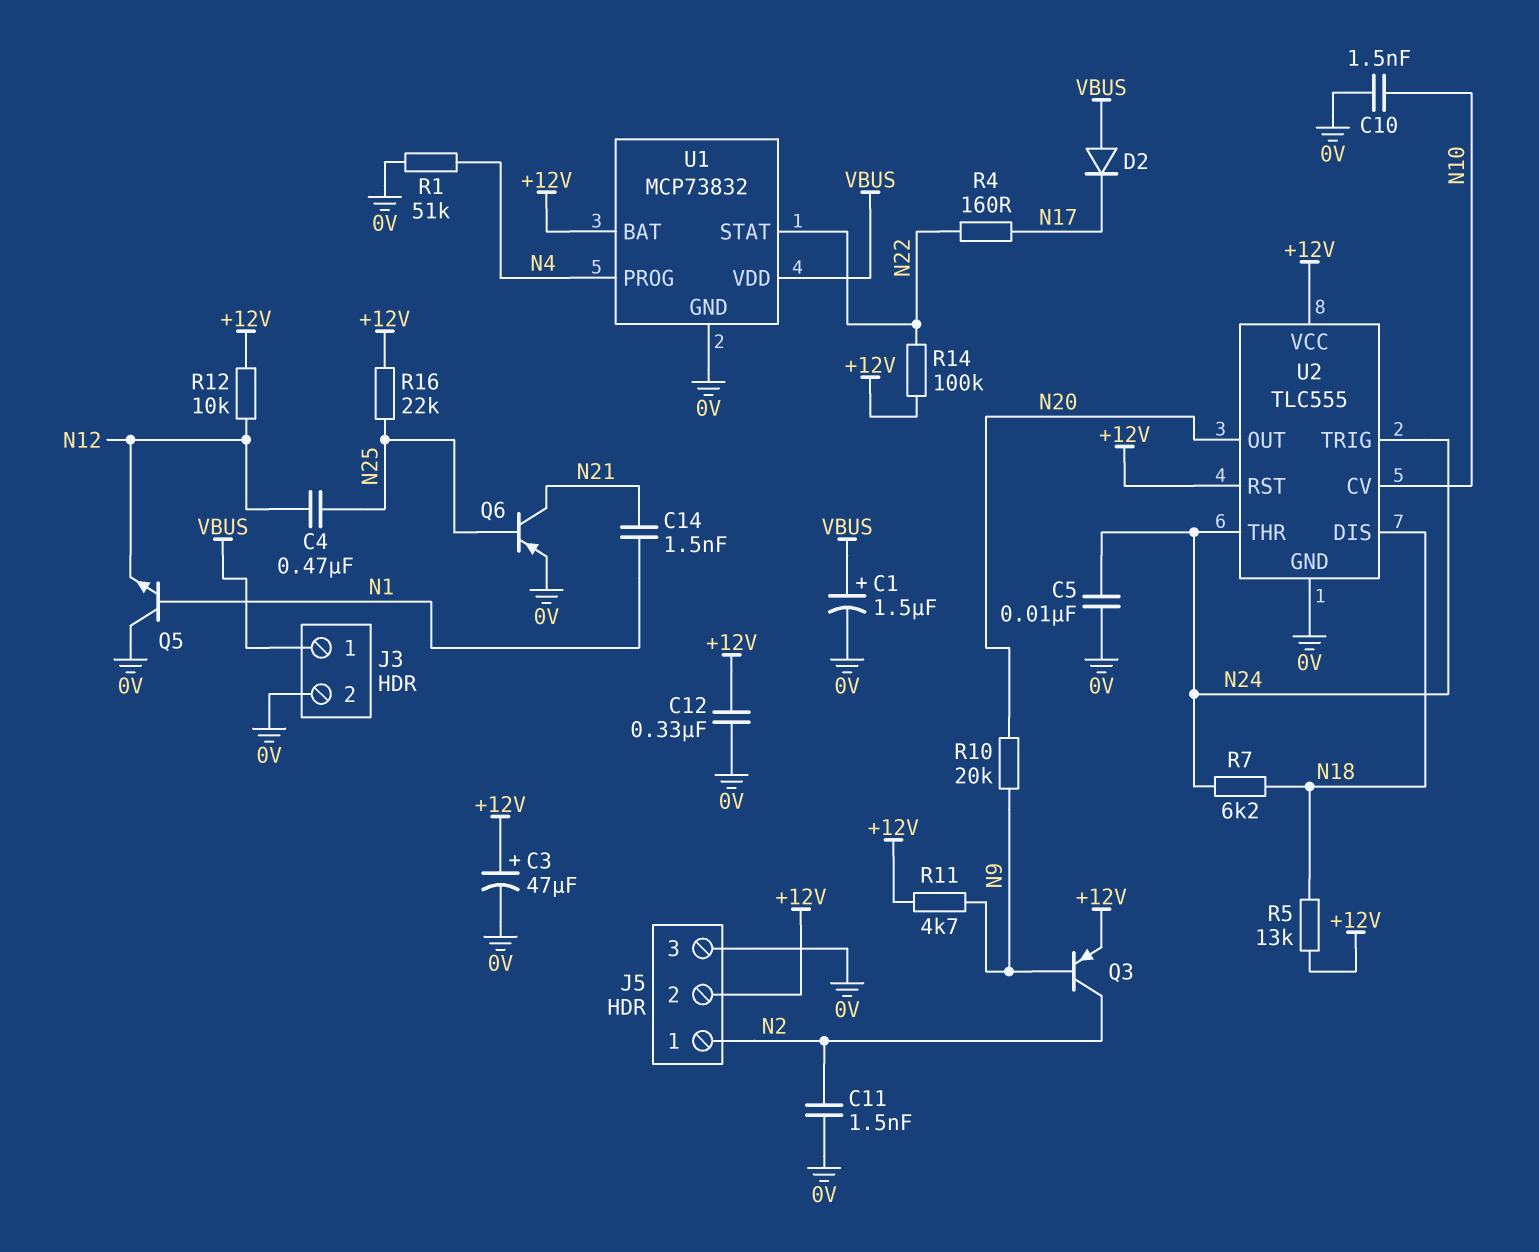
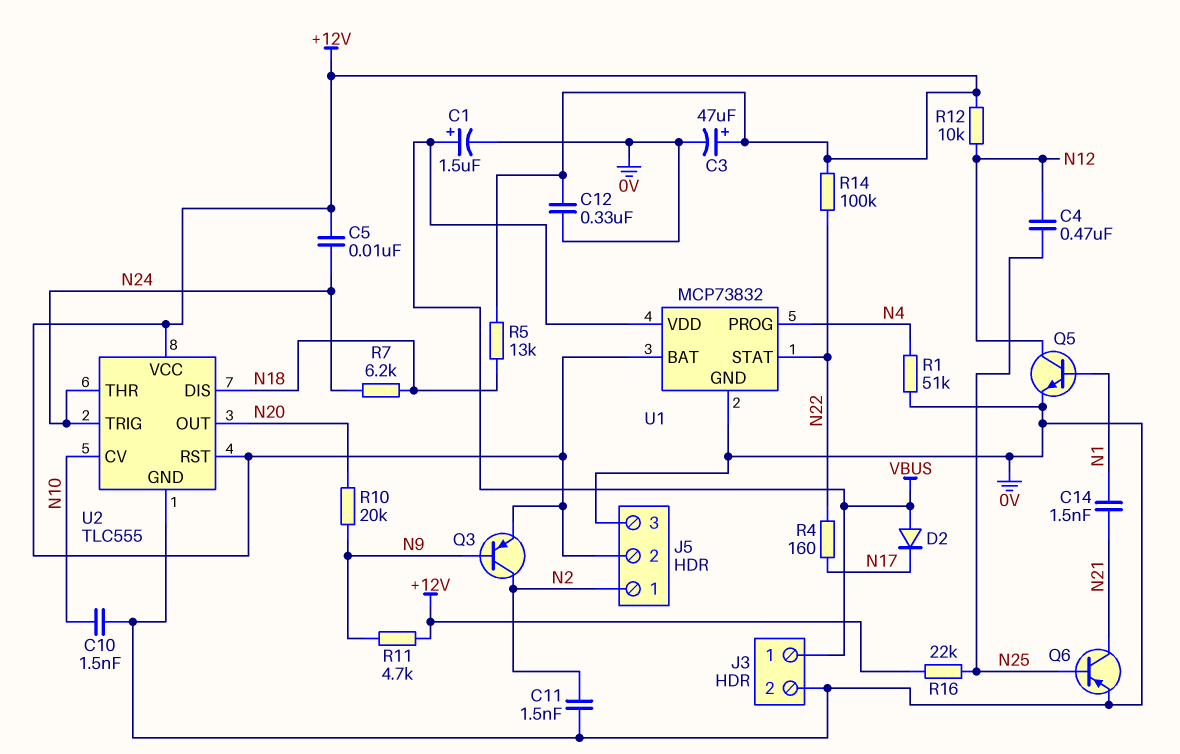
C5: 10nF (0V, N24) -> 10nF (+12V, N24)
Q5: NPN (B N1, C 0V, E N12) -> NPN (B N1, C N12, E 0V)

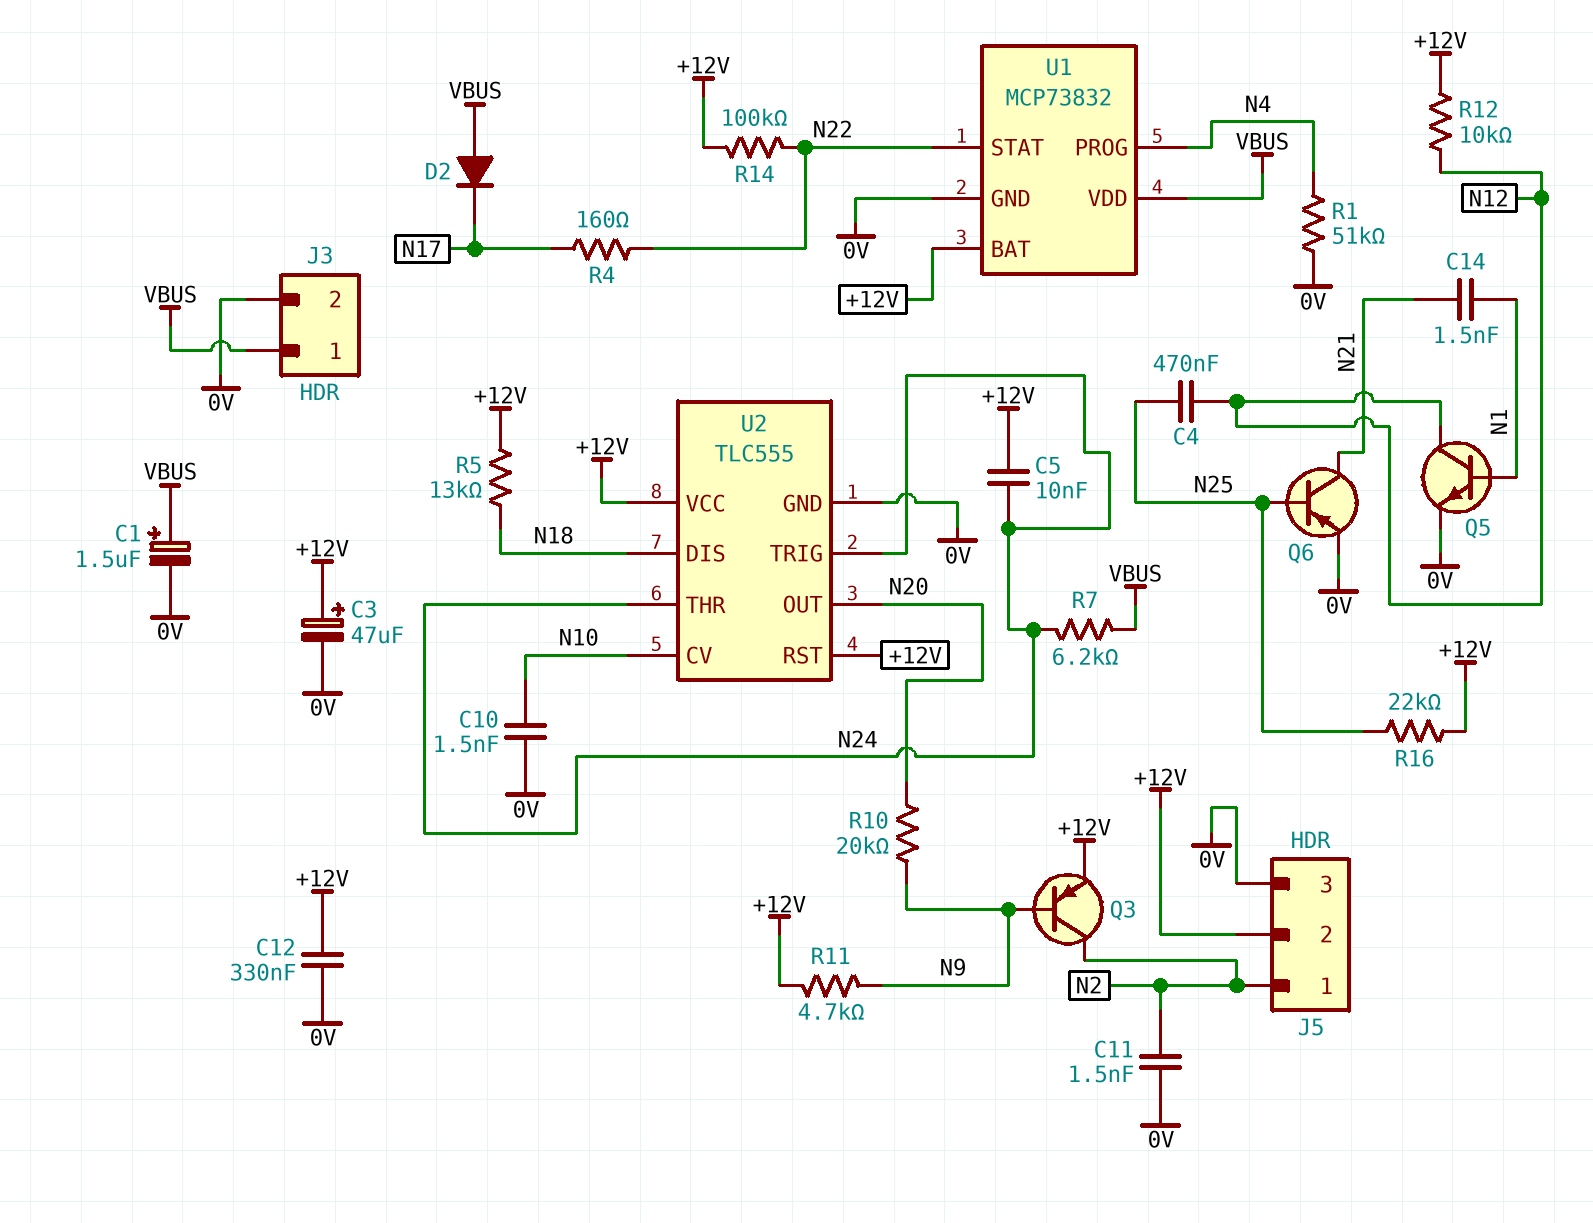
R7: 6.2k (N18, N24) -> 6.2k (N24, VBUS)

